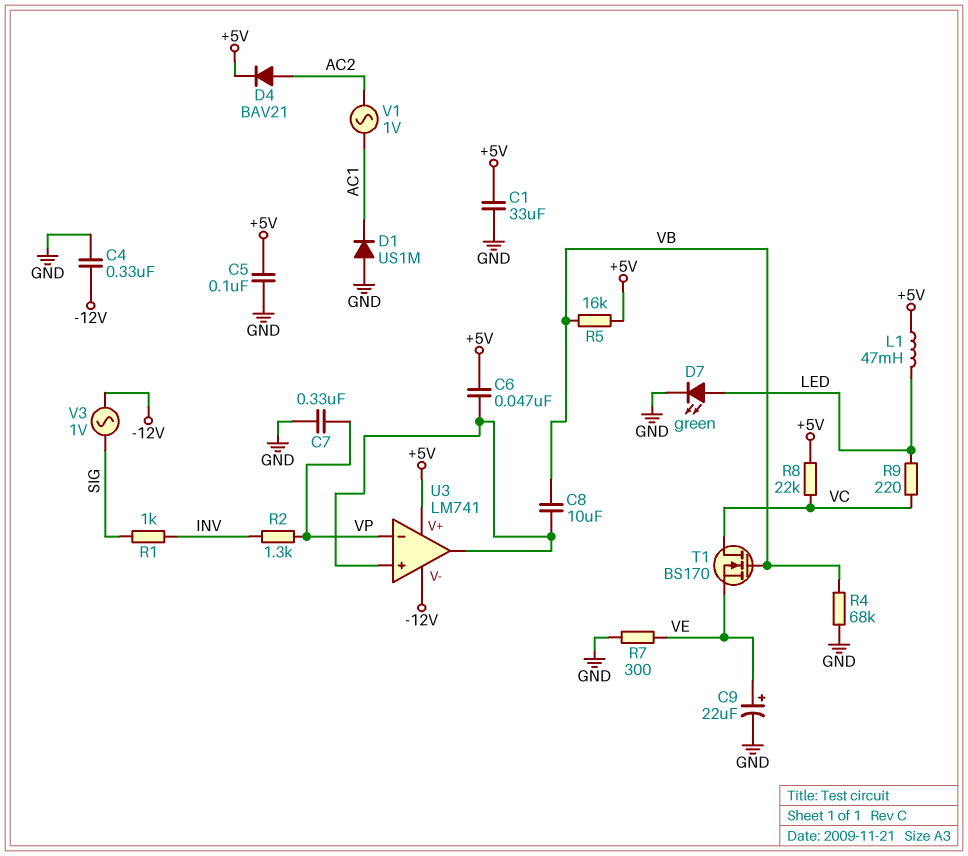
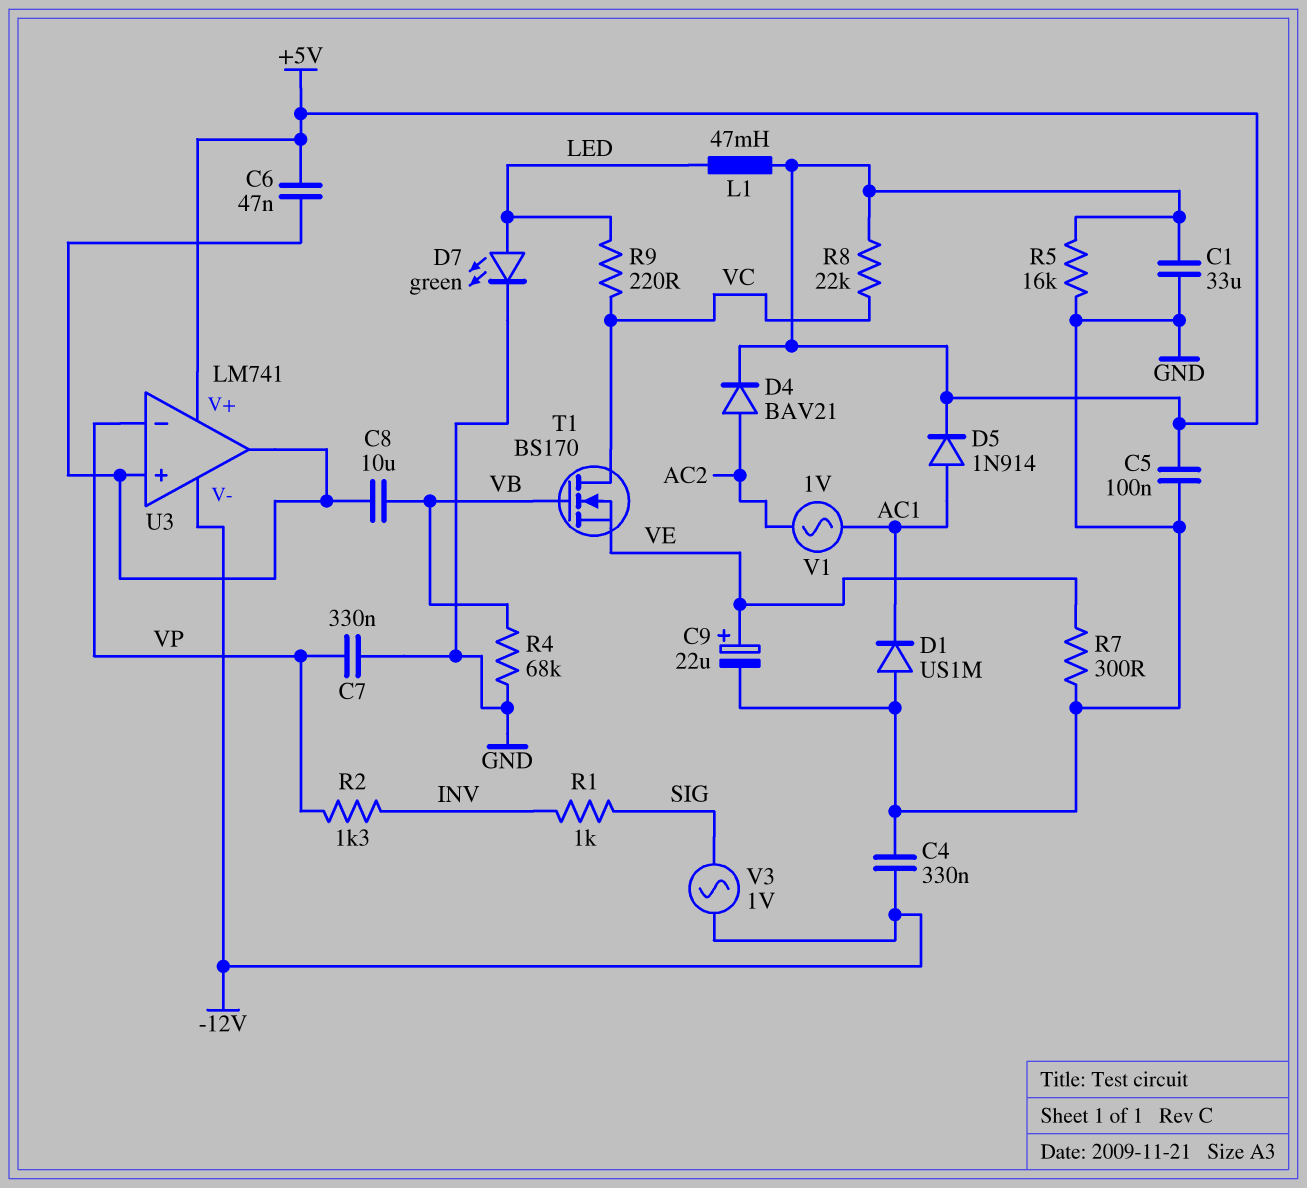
D5: none -> diode 1N914 (A AC1, K +5V)
R5: 16k (+5V, VB) -> 16k (+5V, GND)

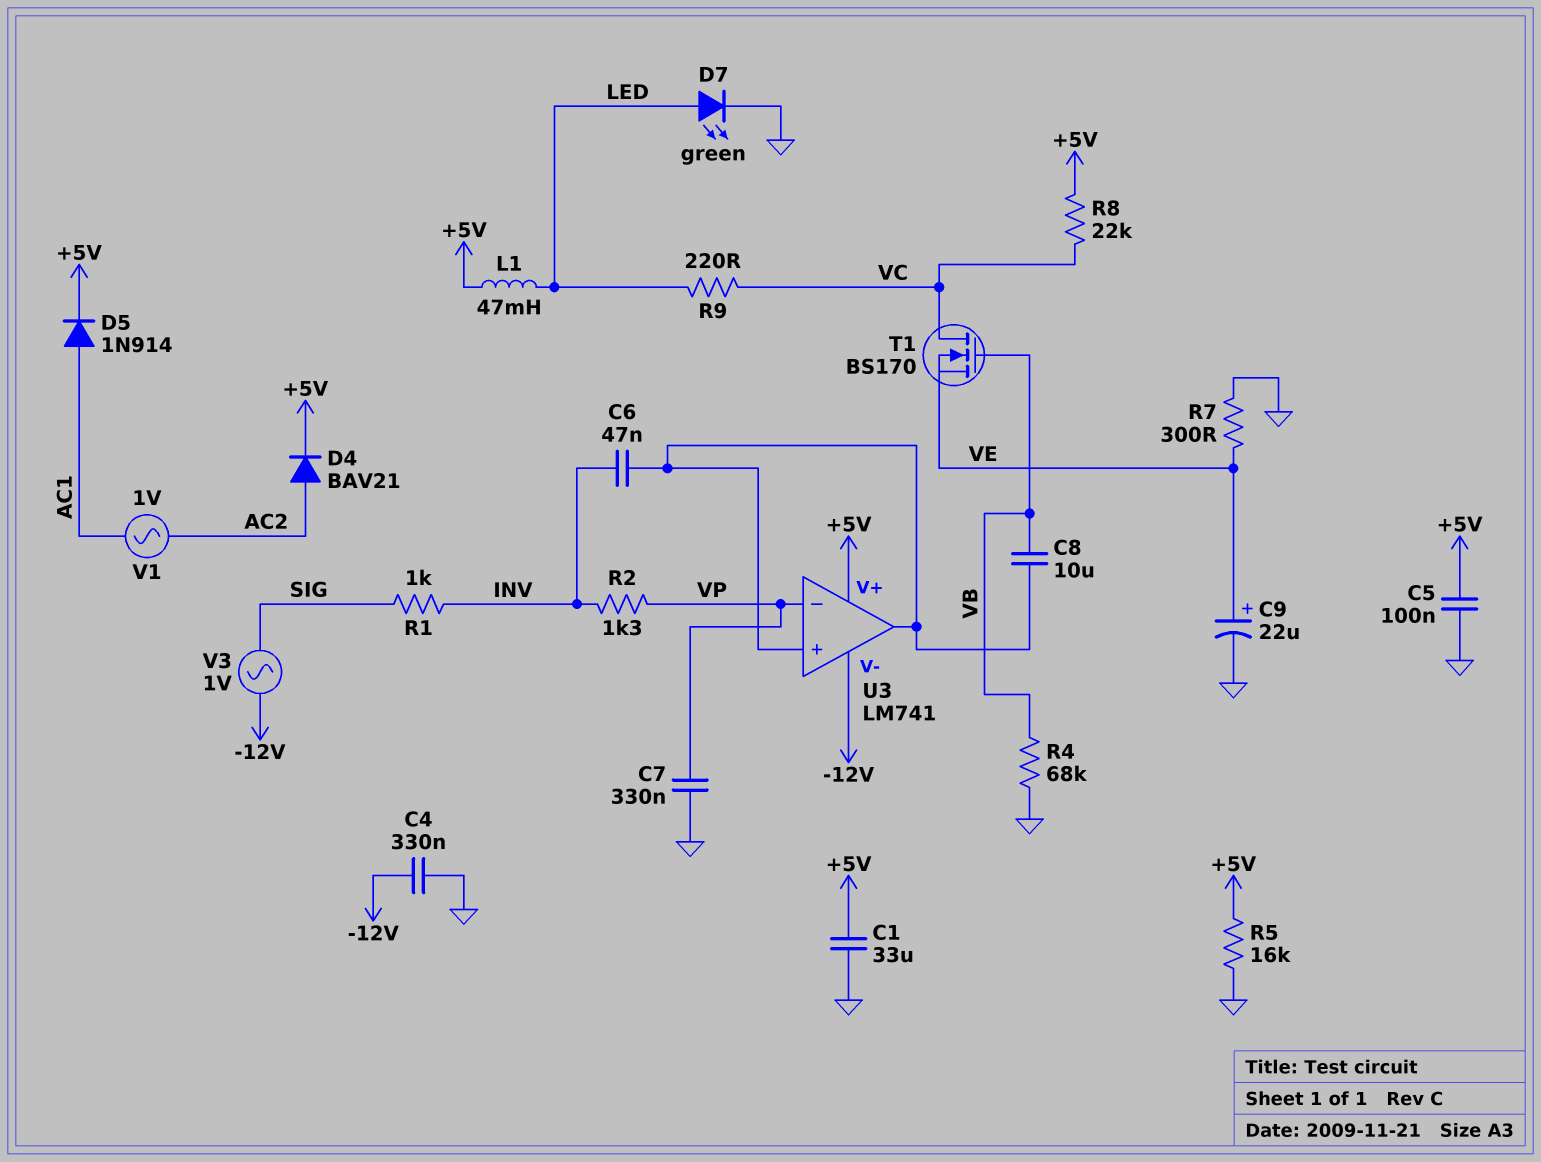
C6: 47nF (+5V, U3/in+) -> 47nF (INV, U3/in+)
D1: diode US1M (A GND, K AC1) -> none

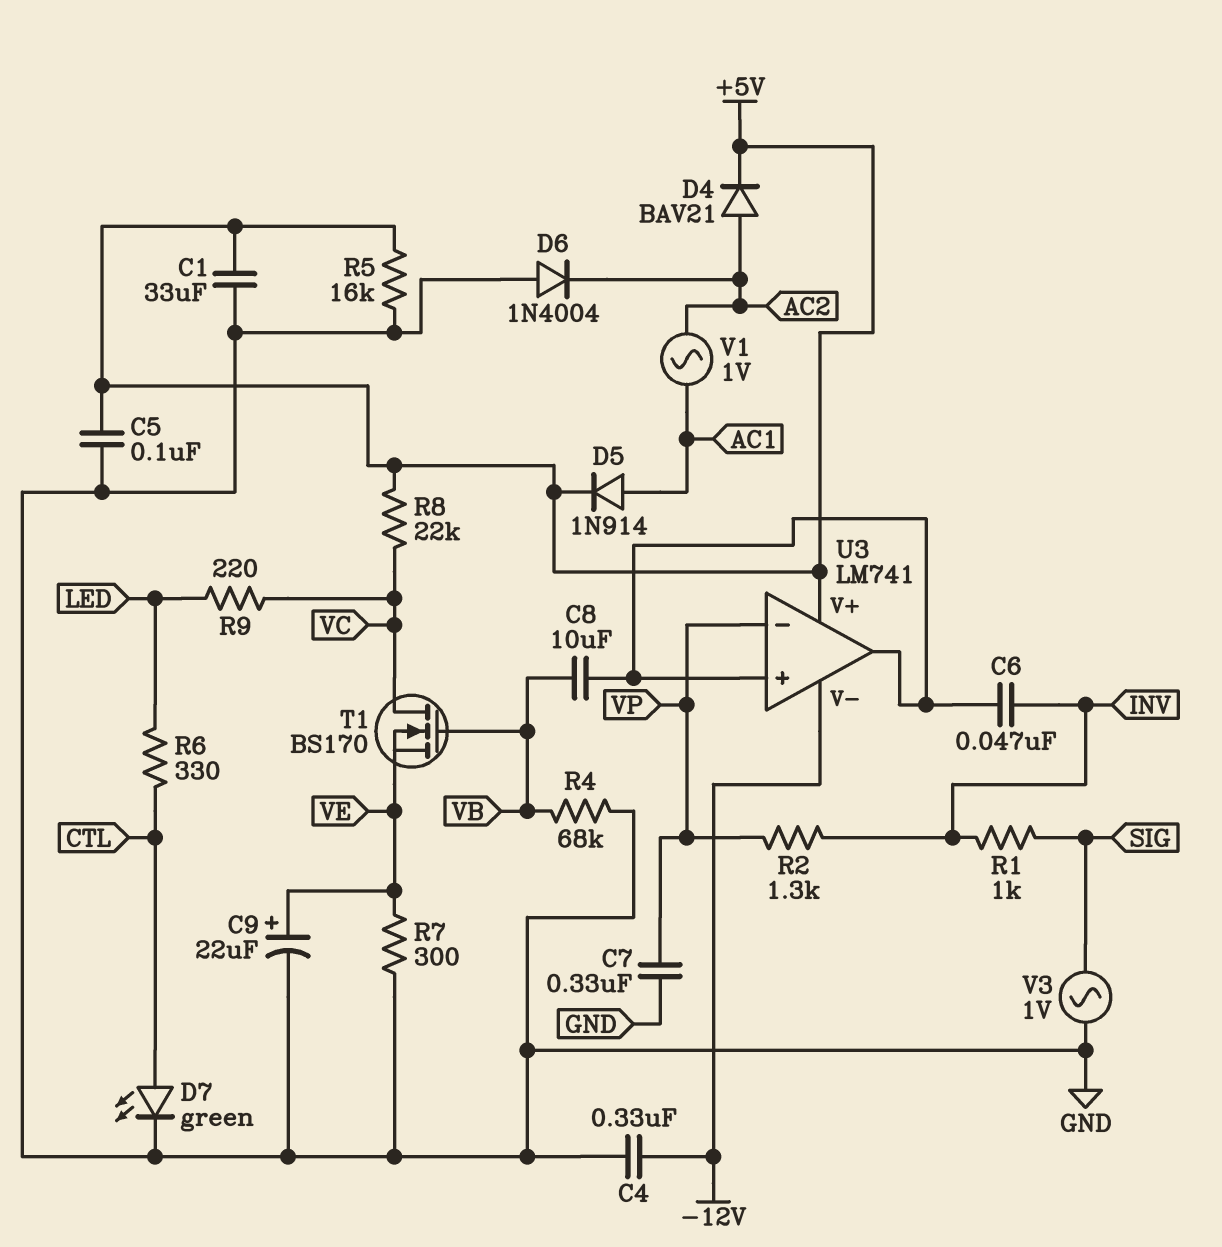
D6: none -> diode 1N4004 (A GND, K AC2)
D7: LED green (A LED, K GND) -> LED green (A CTL, K GND)
L1: 47mH (+5V, LED) -> none
R6: none -> 330 (CTL, LED)
V3: AC 1V (-12V, SIG) -> AC 1V (GND, SIG)

